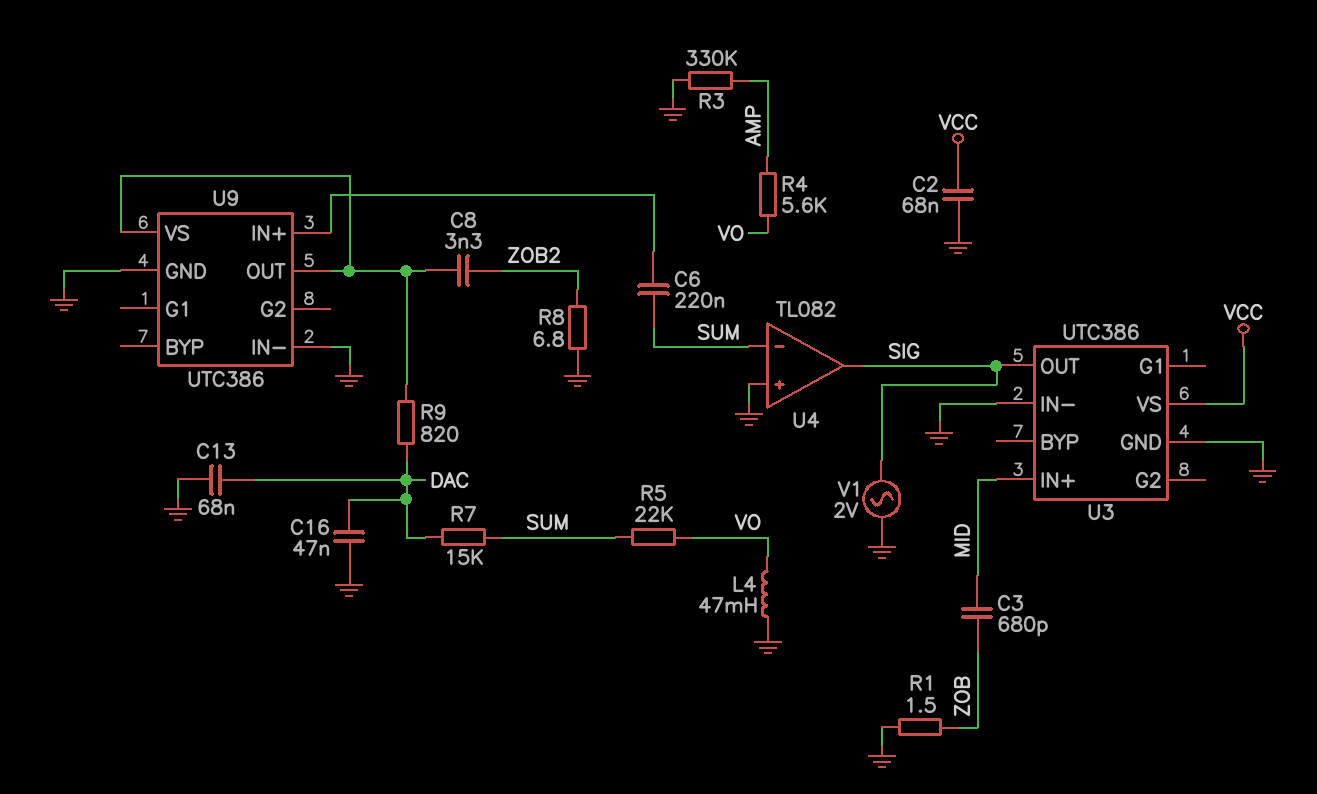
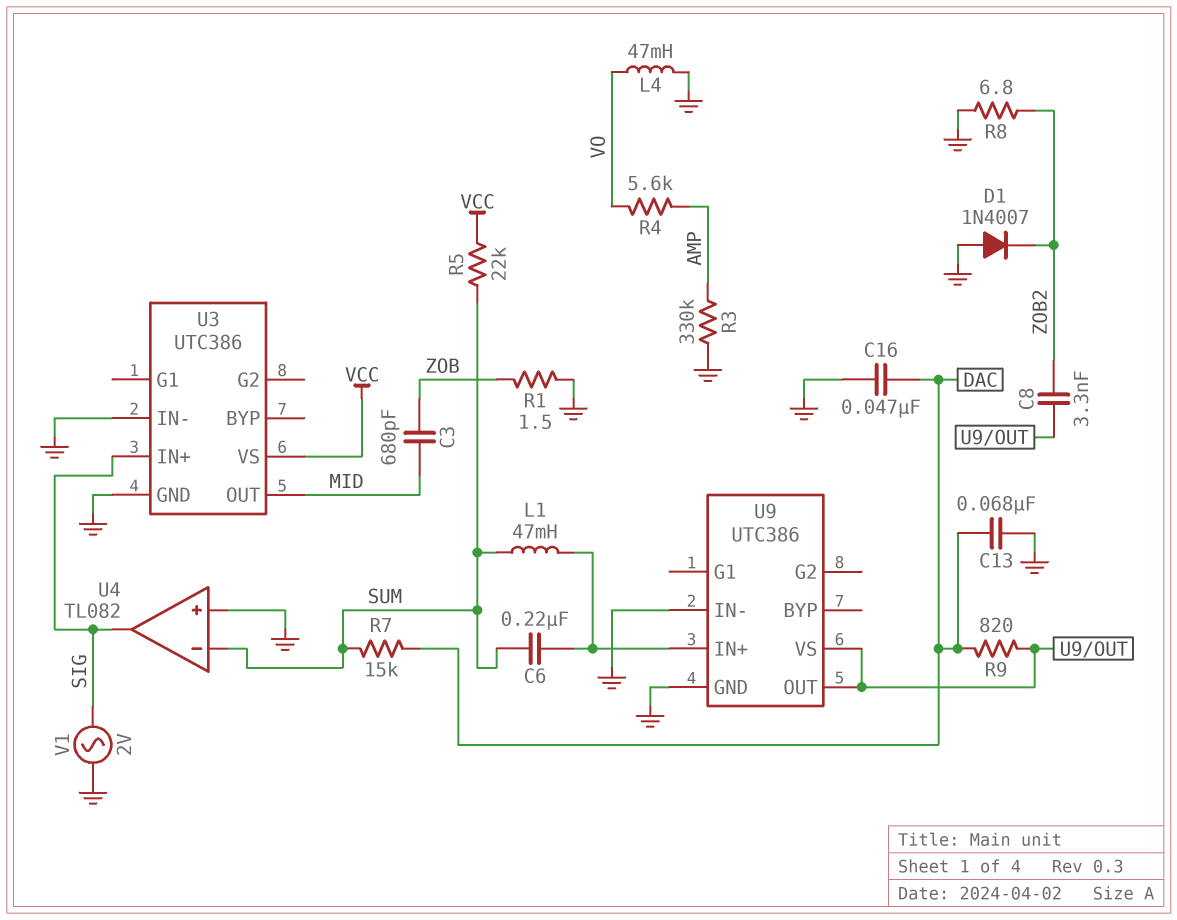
C2: 68nF (GND, VCC) -> none
D1: none -> diode 1N4007 (A GND, K ZOB2)
L1: none -> 47mH (SUM, U9/IN+)
R5: 22k (SUM, VO) -> 22k (SUM, VCC)
U3 pin IN+: MID -> SIG
U3 pin OUT: SIG -> MID

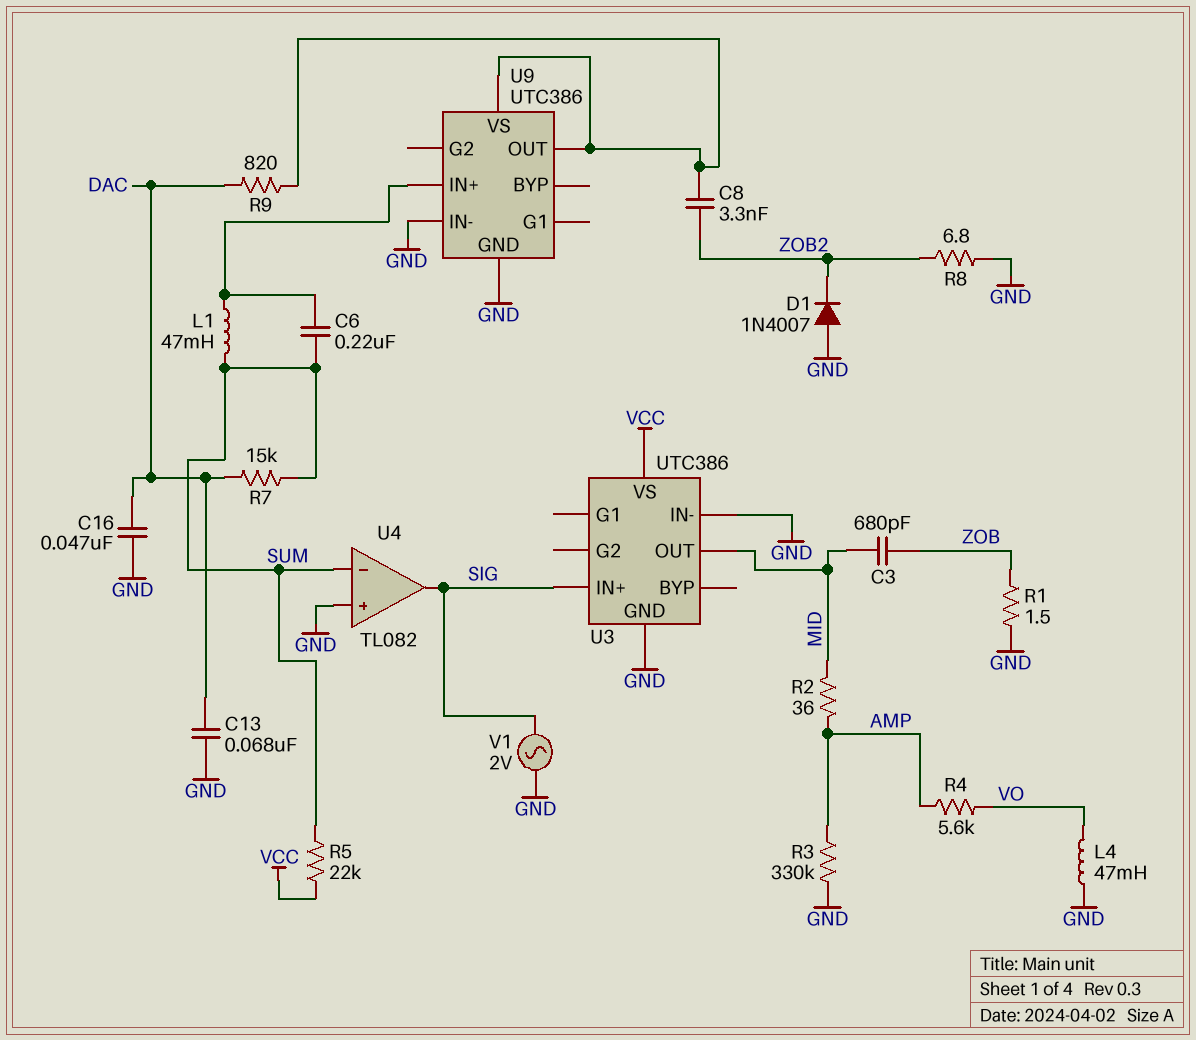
R2: none -> 36 (AMP, MID)

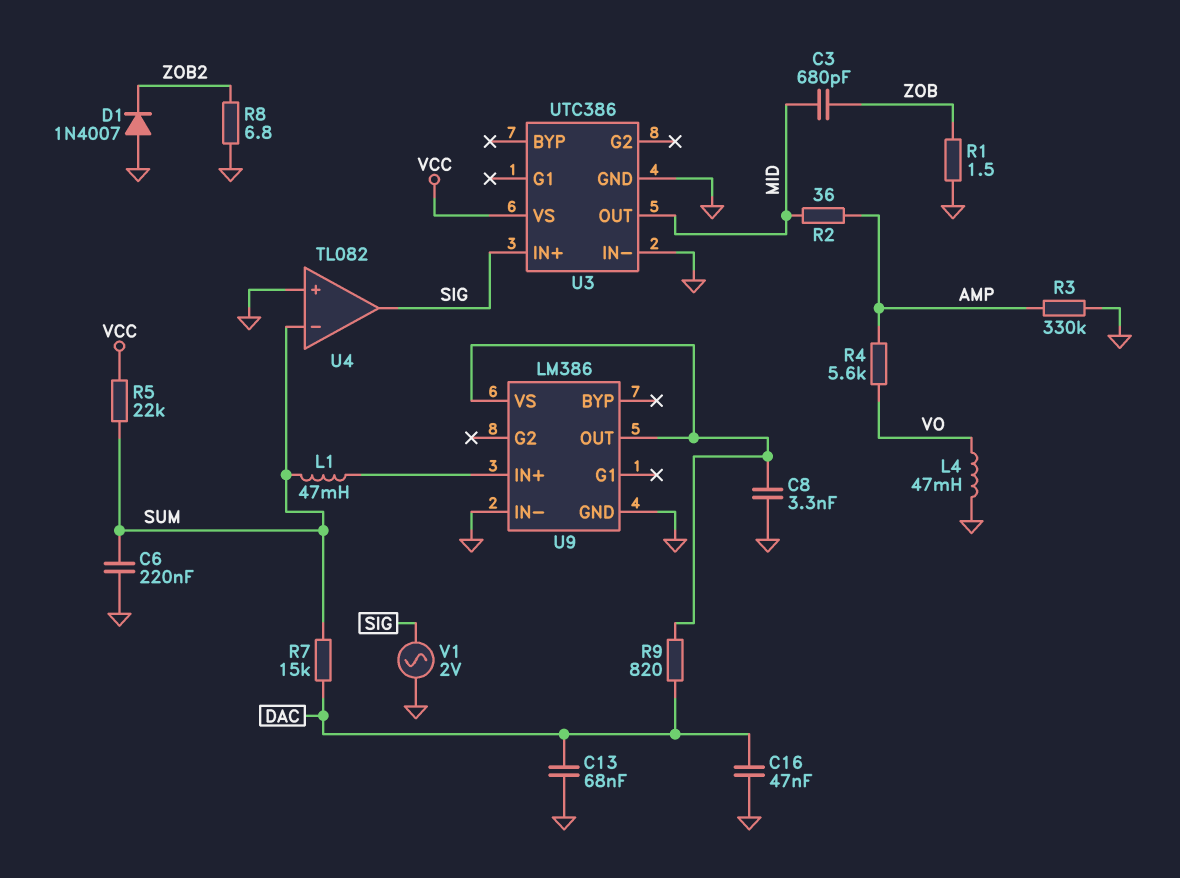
C6: 220nF (SUM, U9/IN+) -> 220nF (GND, SUM)
C8: 3.3nF (U9/OUT, ZOB2) -> 3.3nF (GND, U9/OUT)
U9: UTC386 -> LM386

